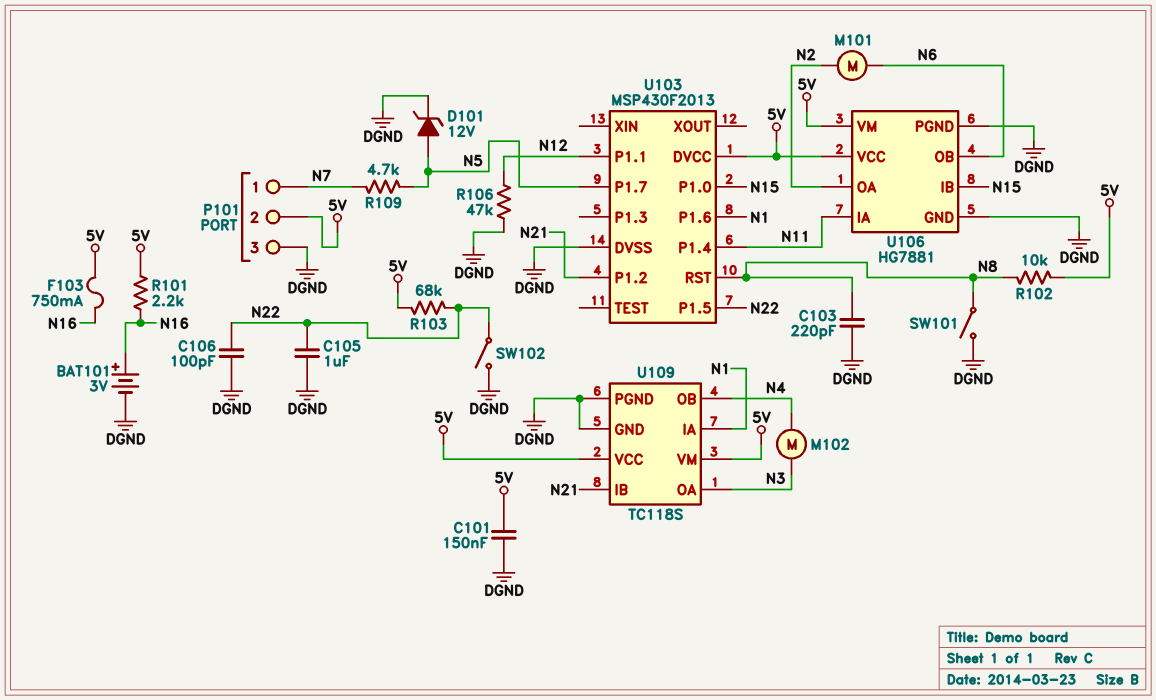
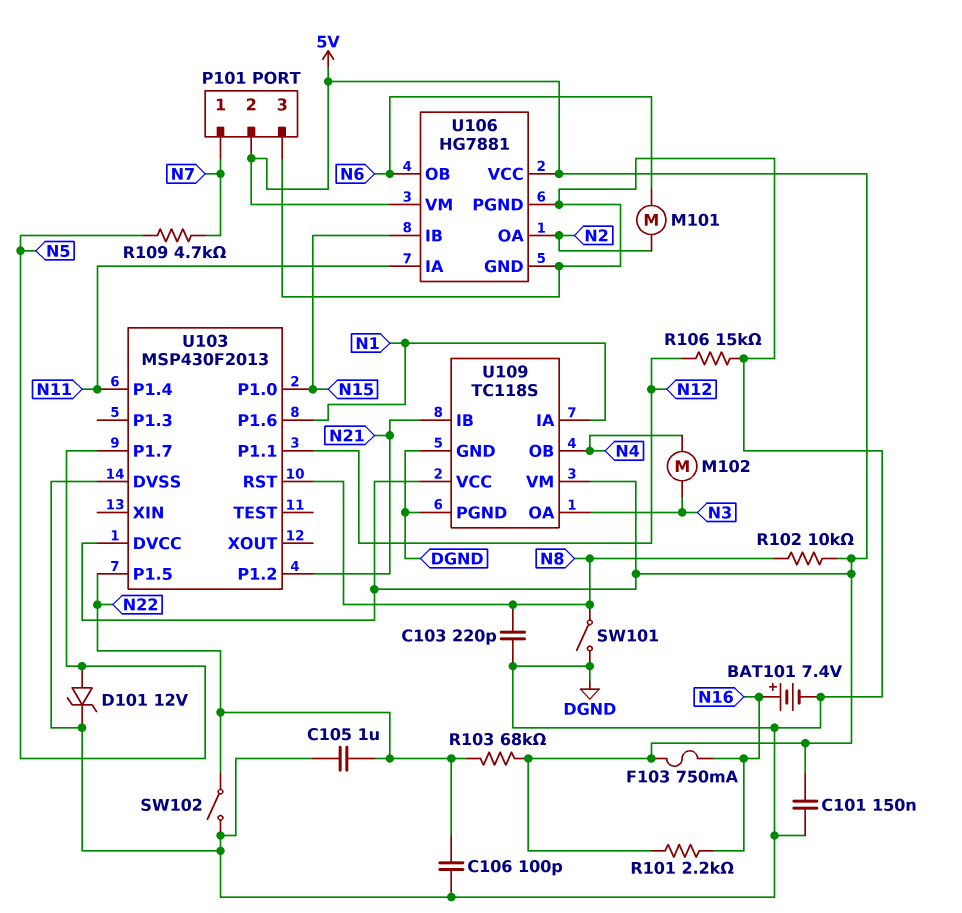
BAT101: 3V (plus N16, minus DGND) -> 7.4V (plus N16, minus DGND)
R106: 47k (DGND, N12) -> 15k (DGND, N12)

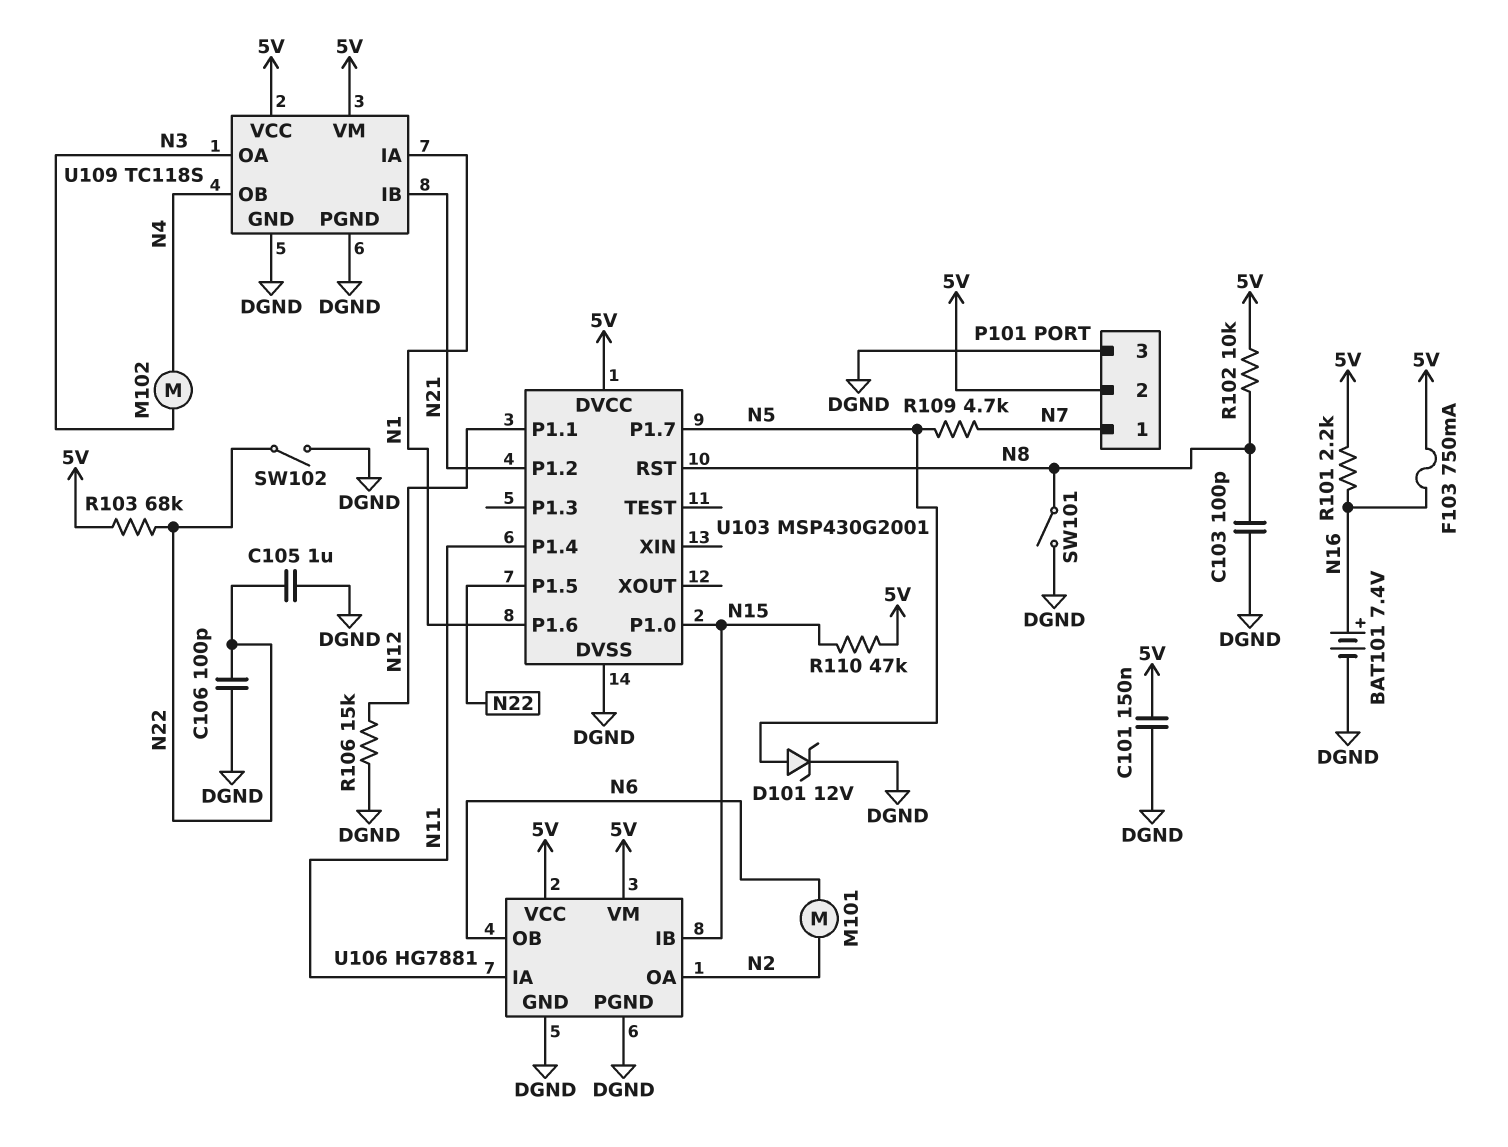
C103: 220pF (DGND, N8) -> 100pF (DGND, N8)
R110: none -> 47k (5V, N15)
U103: MSP430F2013 -> MSP430G2001

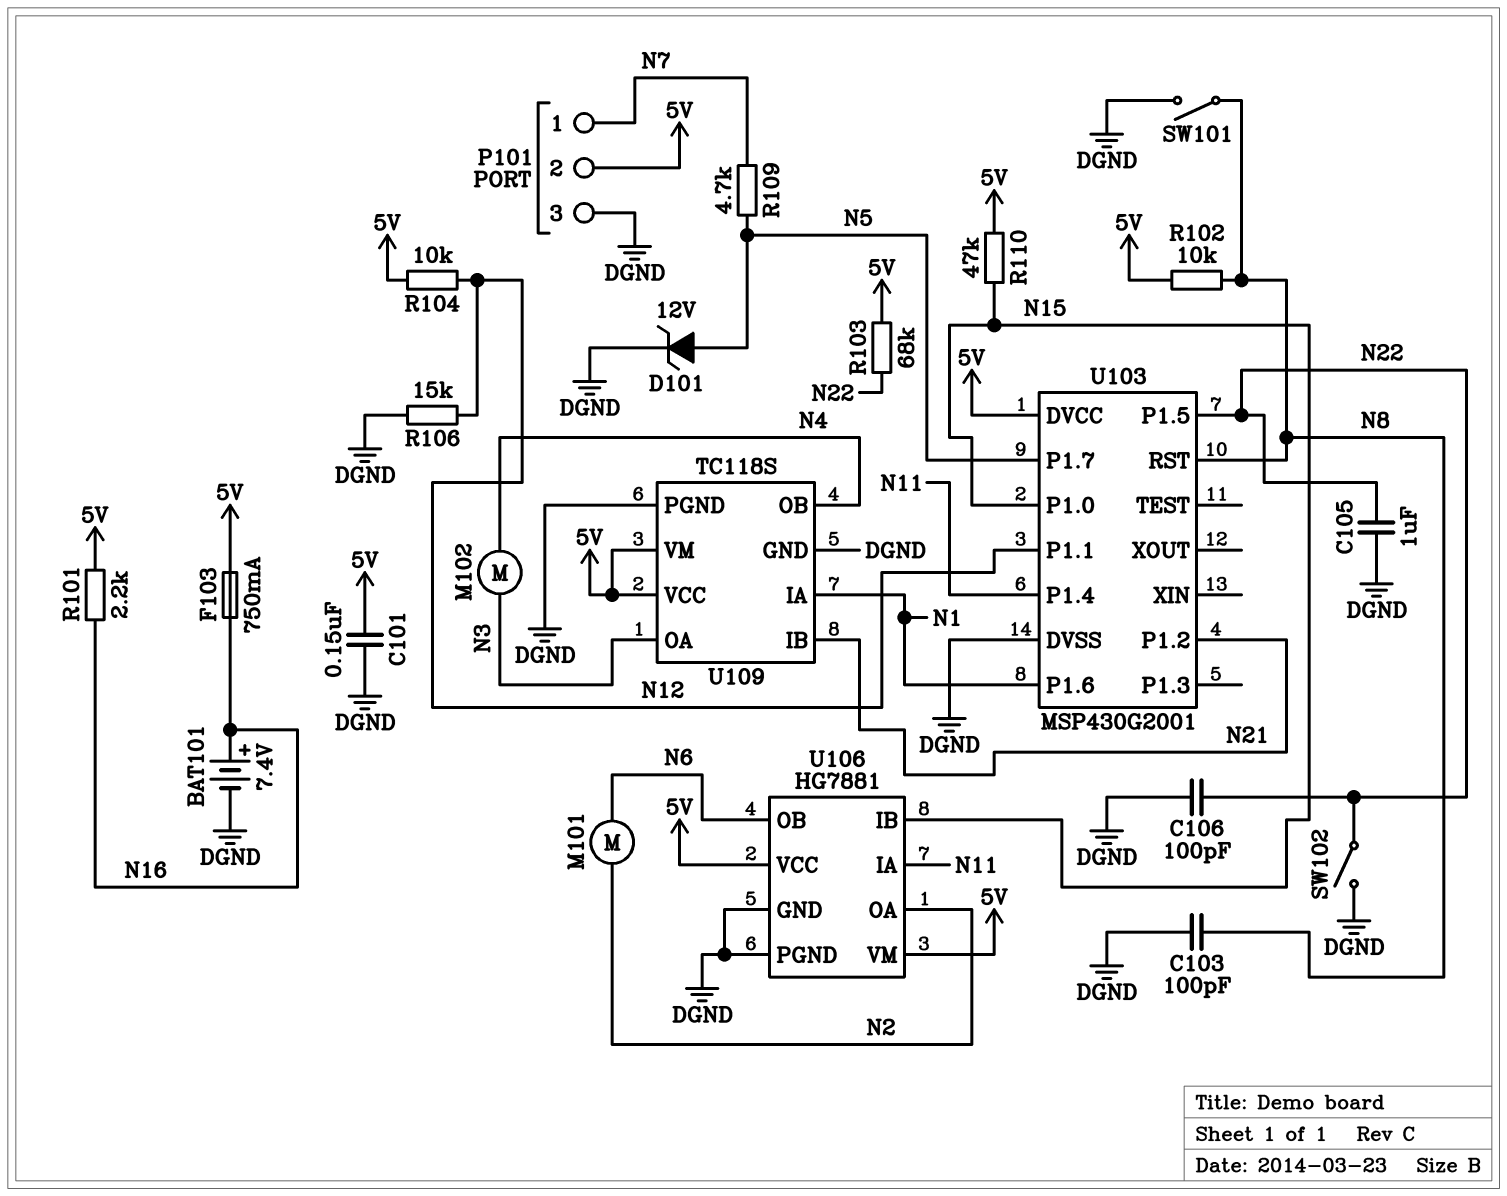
R104: none -> 10k (5V, N12)

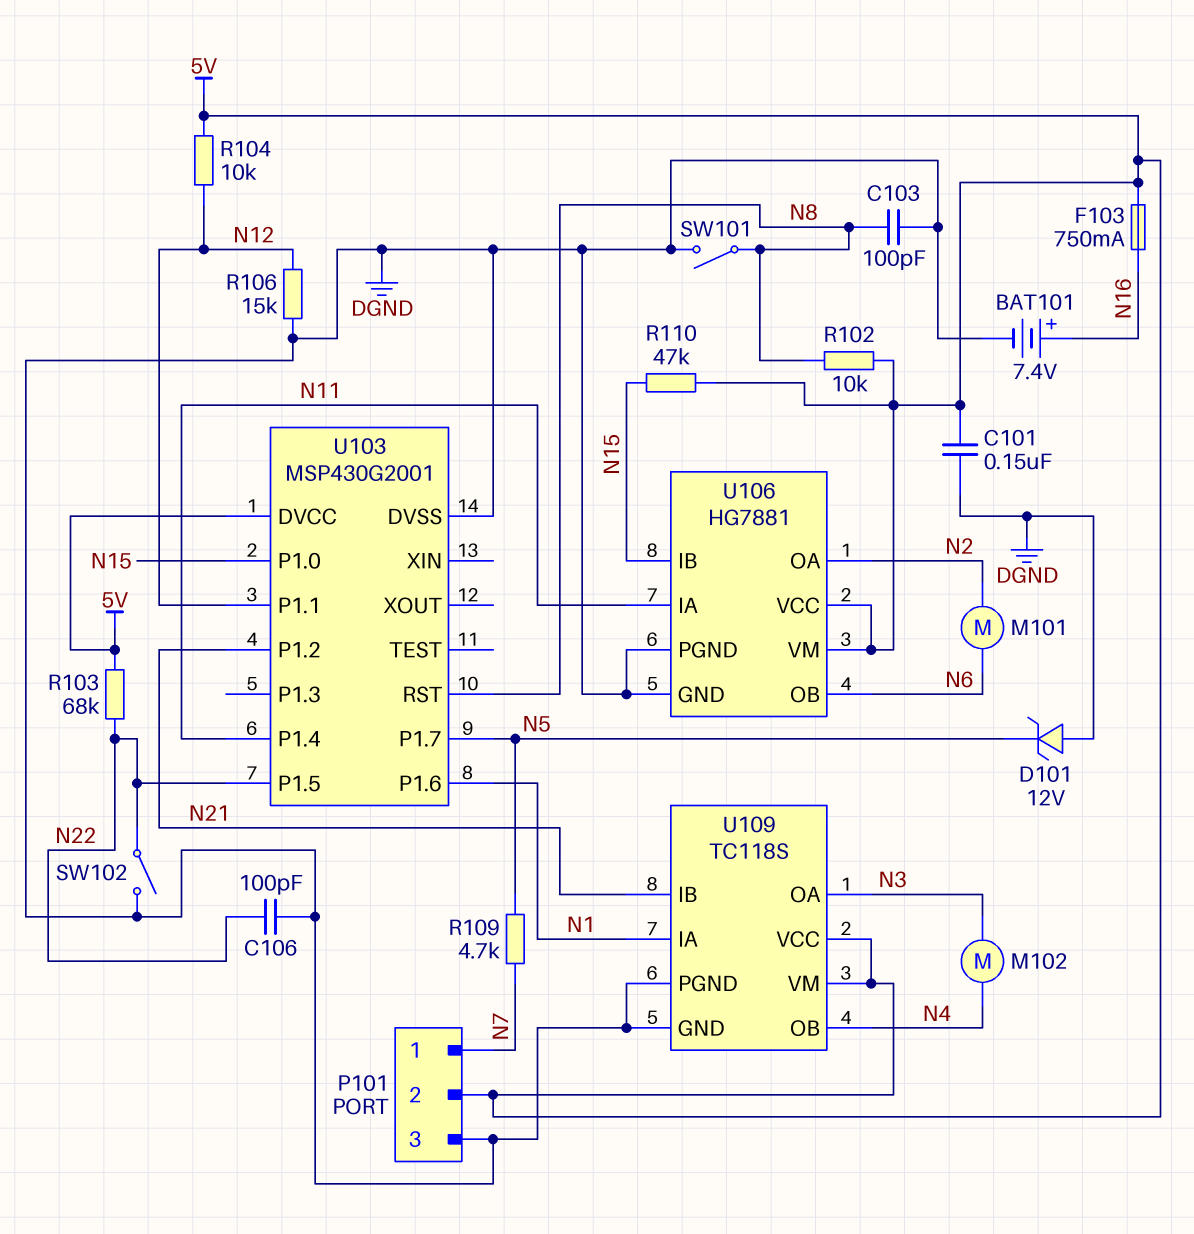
C105: 1uF (DGND, N22) -> none
D101: zener 12V (A N5, K DGND) -> zener 12V (A DGND, K N5)
R101: 2.2k (5V, N16) -> none

